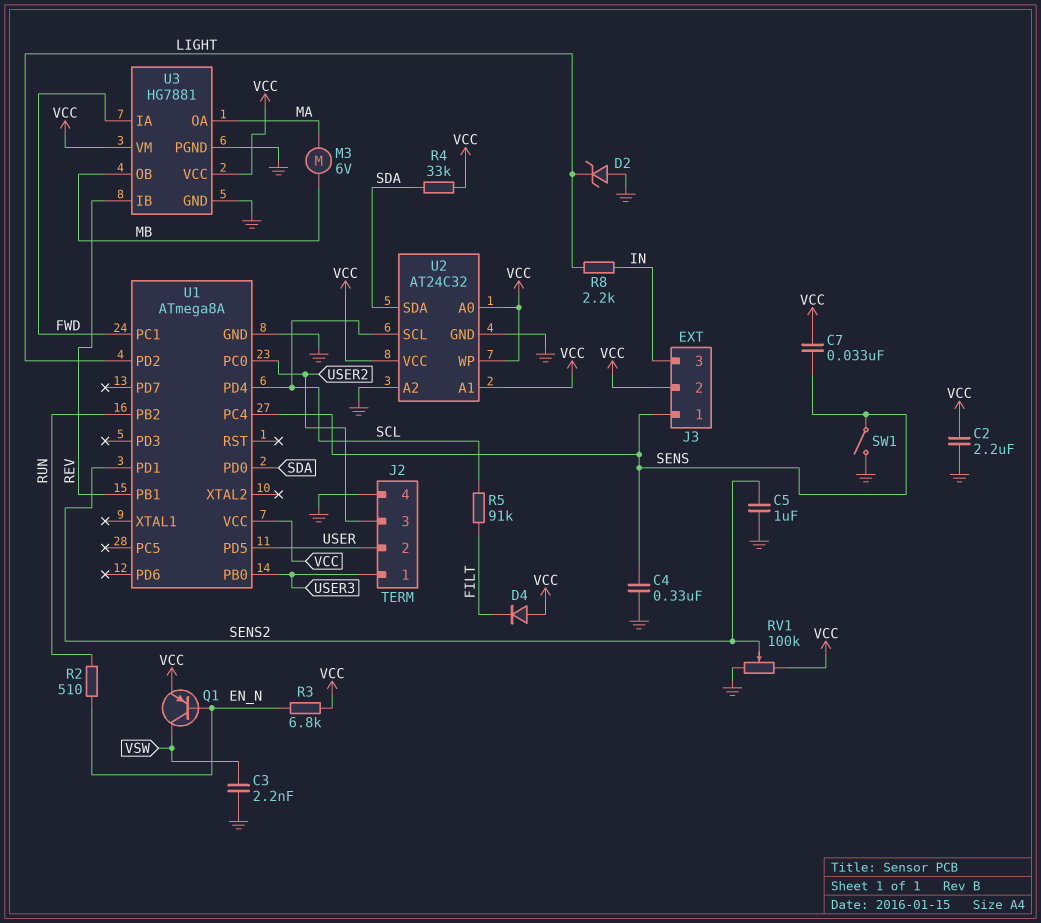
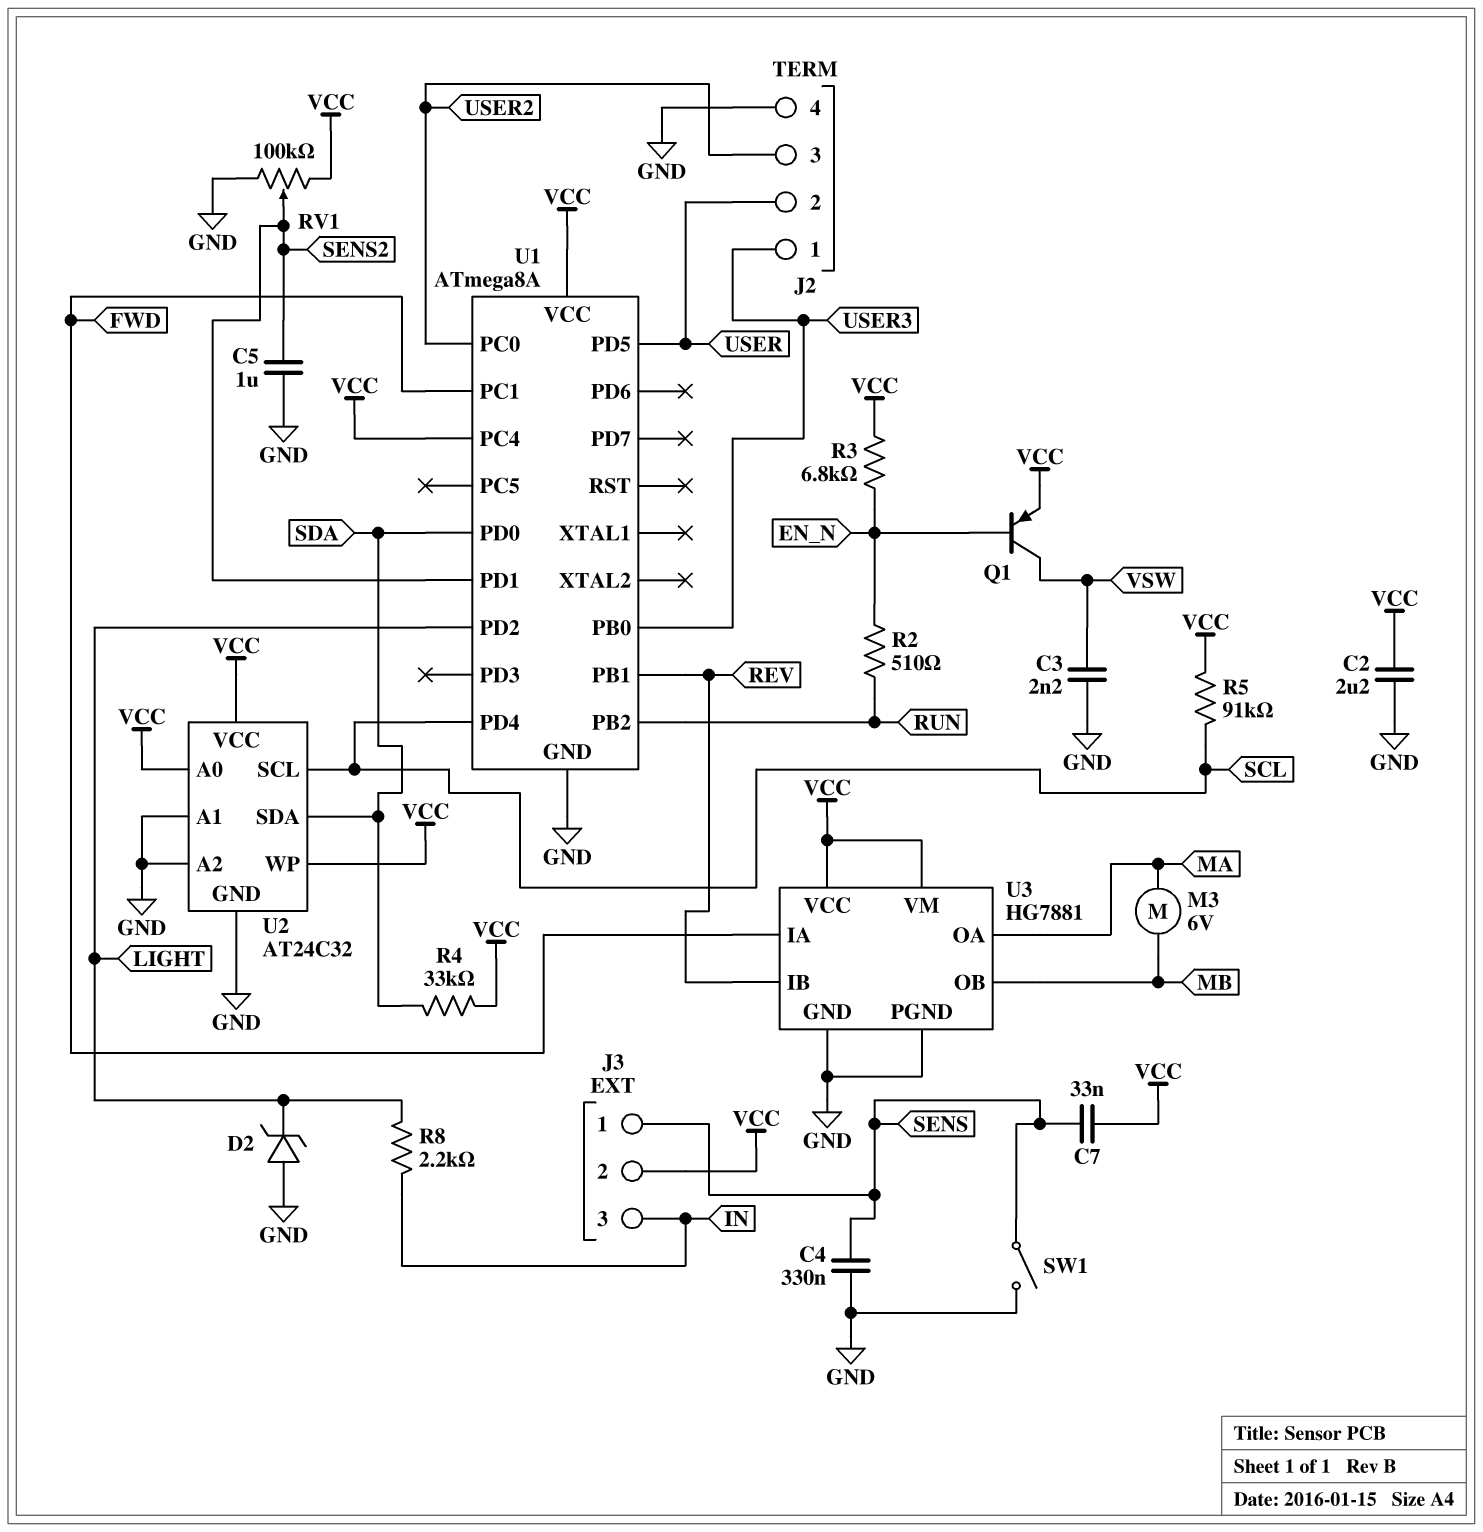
D4: diode (A VCC, K FILT) -> none
R5: 91k (FILT, SCL) -> 91k (SCL, VCC)
U1 pin PC4: SENS -> VCC
U2 pin A1: VCC -> GND

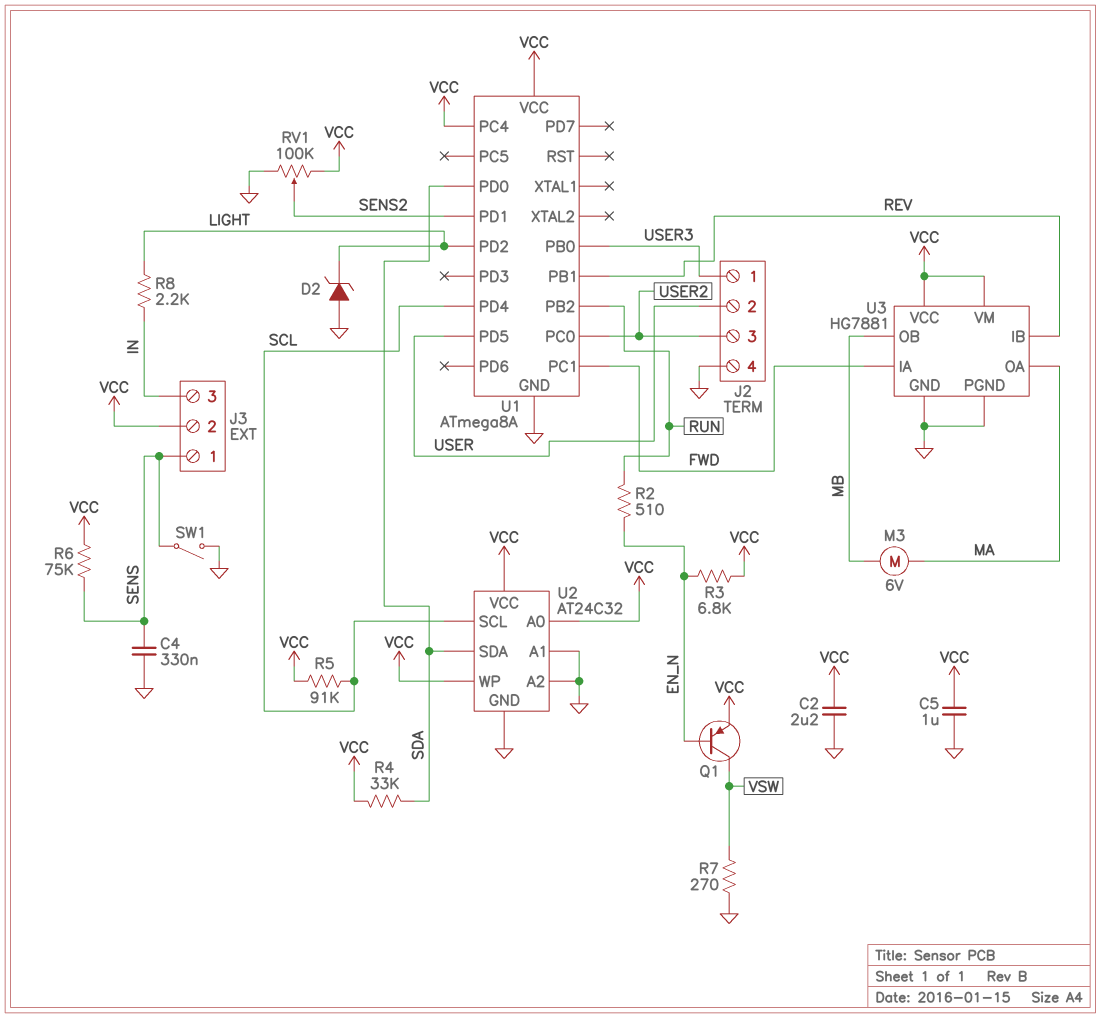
C3: 2.2nF (GND, VSW) -> none
C5: 1uF (GND, SENS2) -> 1uF (GND, VCC)
C7: 33nF (SENS, VCC) -> none
R6: none -> 75k (SENS, VCC)
R7: none -> 270 (GND, VSW)

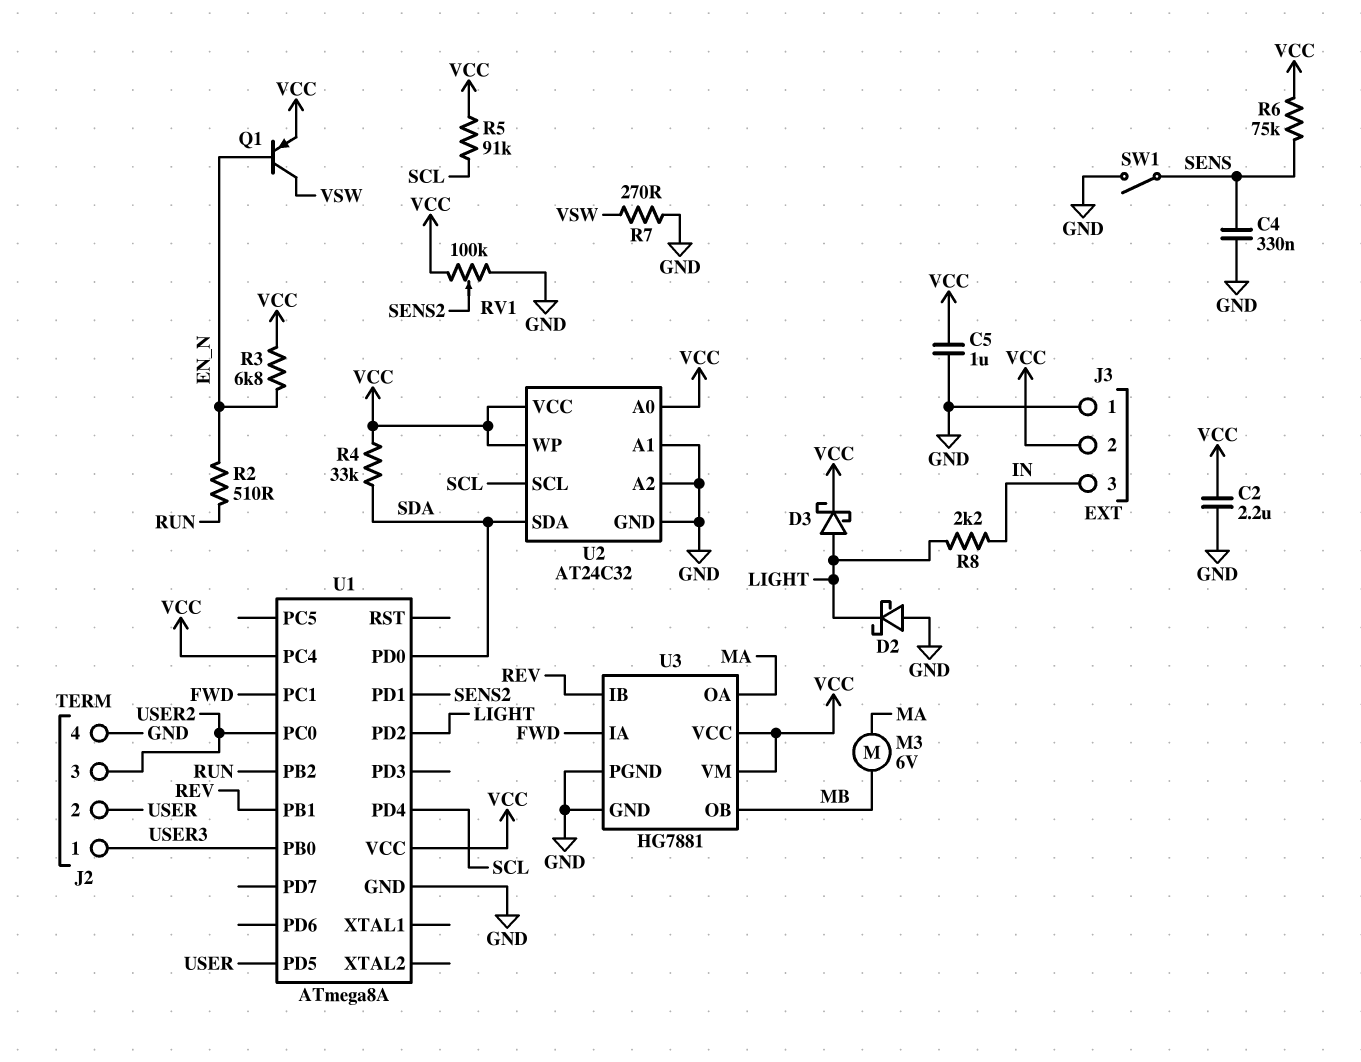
D2: zener (A GND, K LIGHT) -> schottky (A GND, K LIGHT)
D3: none -> schottky (A LIGHT, K VCC)
J3 pin 1: SENS -> GND

